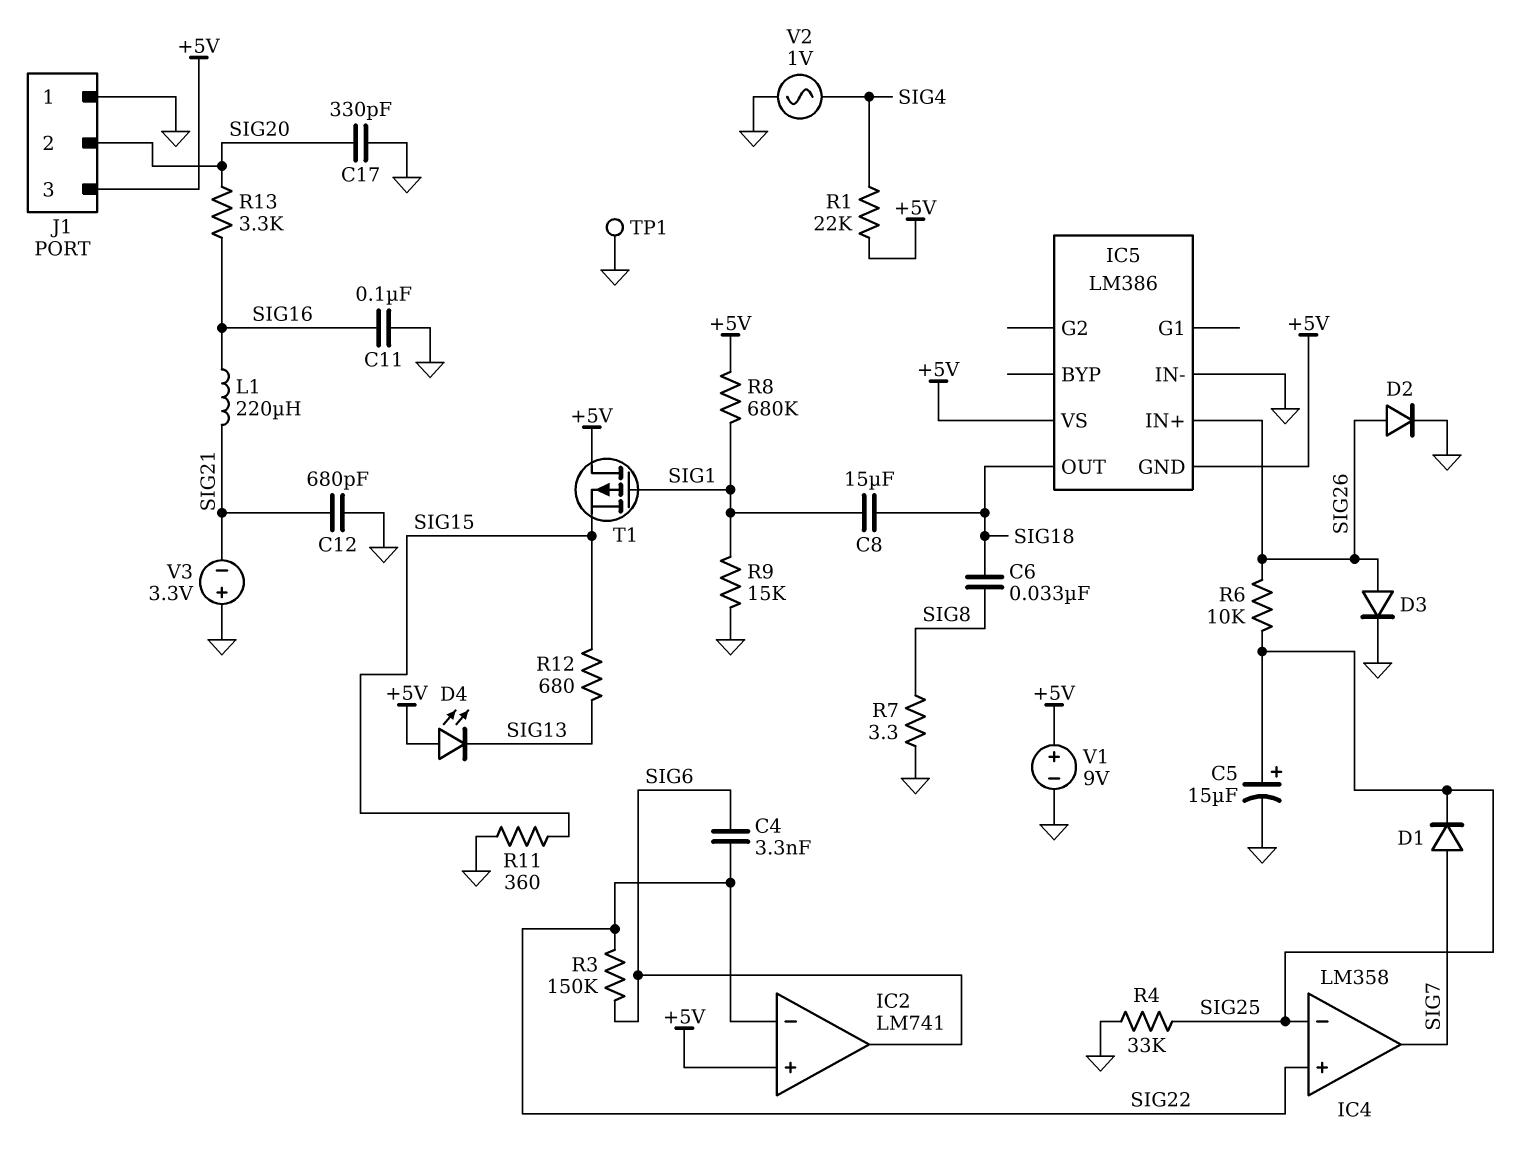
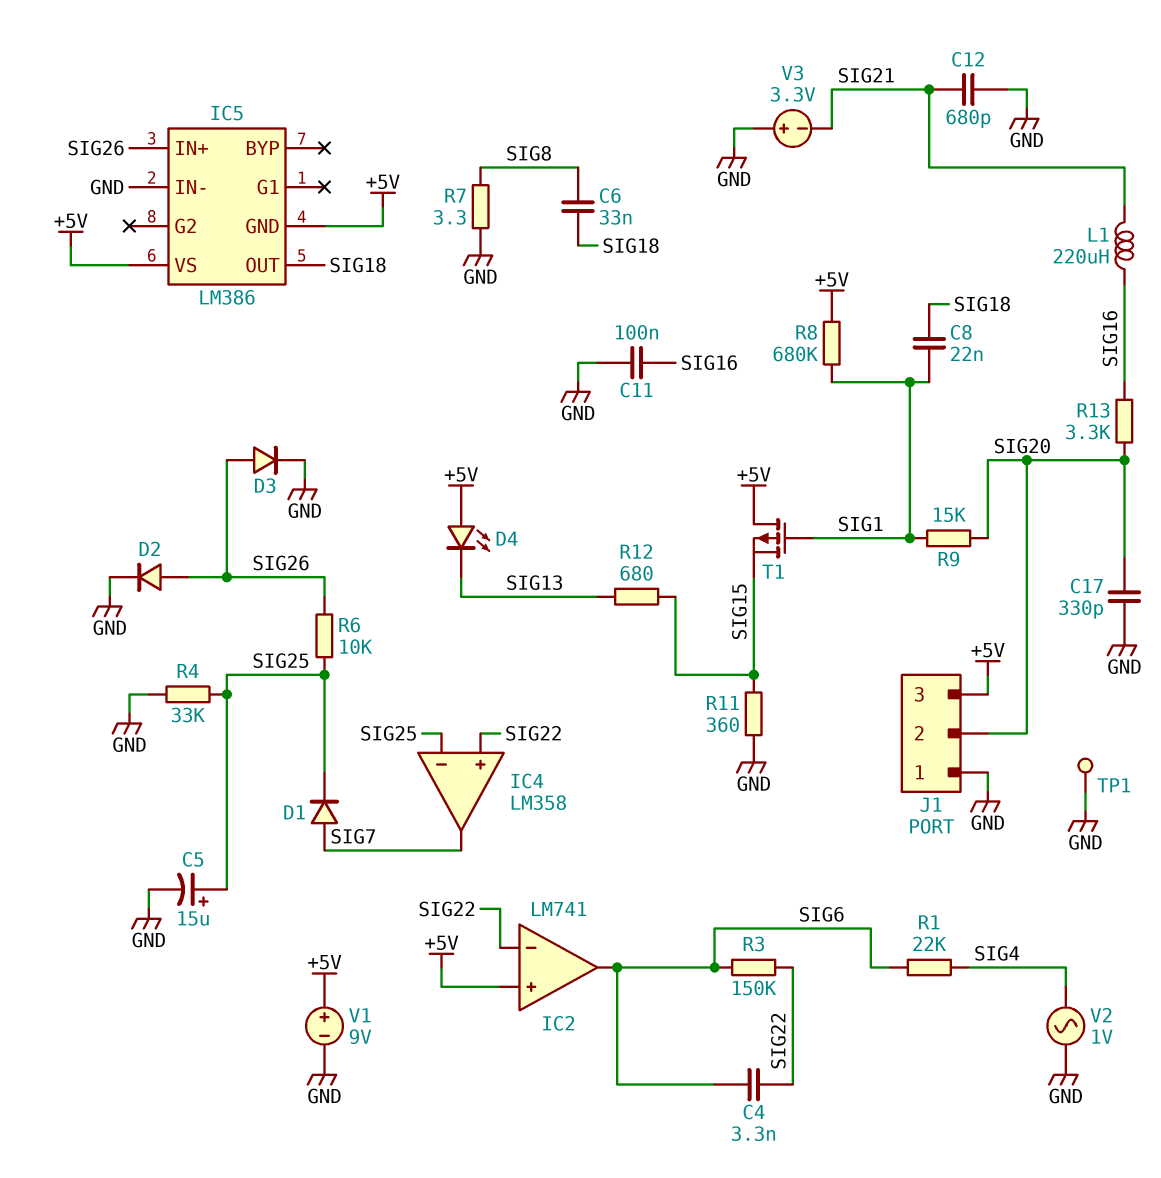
C8: 15uF (SIG1, SIG18) -> 22nF (SIG1, SIG18)
R1: 22k (+5V, SIG4) -> 22k (SIG4, SIG6)
R9: 15k (GND, SIG1) -> 15k (SIG1, SIG20)

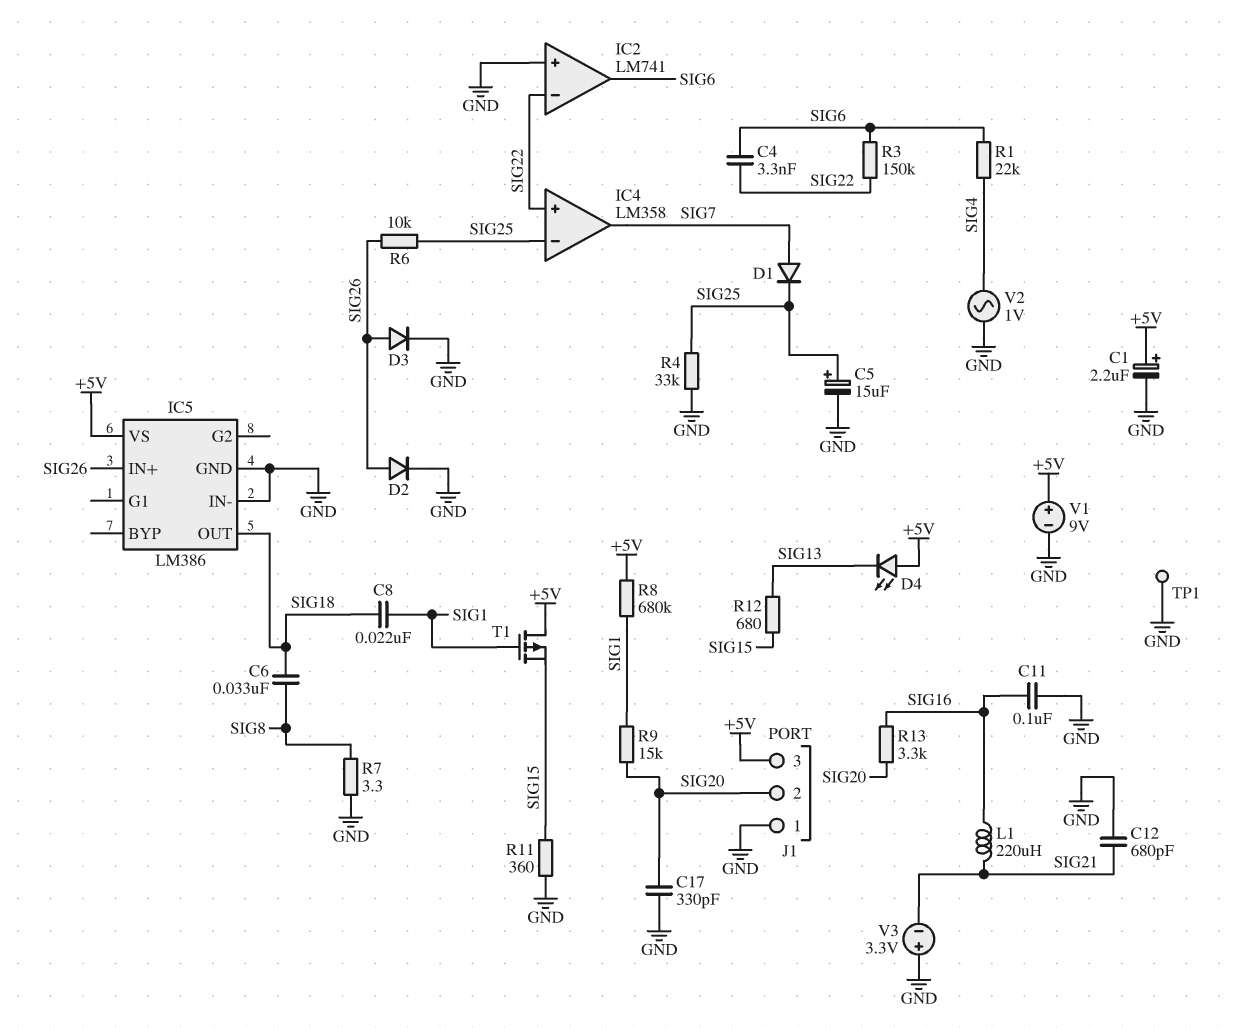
C1: none -> 2.2uF (plus +5V, minus GND)
IC2 pin in+: +5V -> GND
IC5 pin GND: +5V -> GND

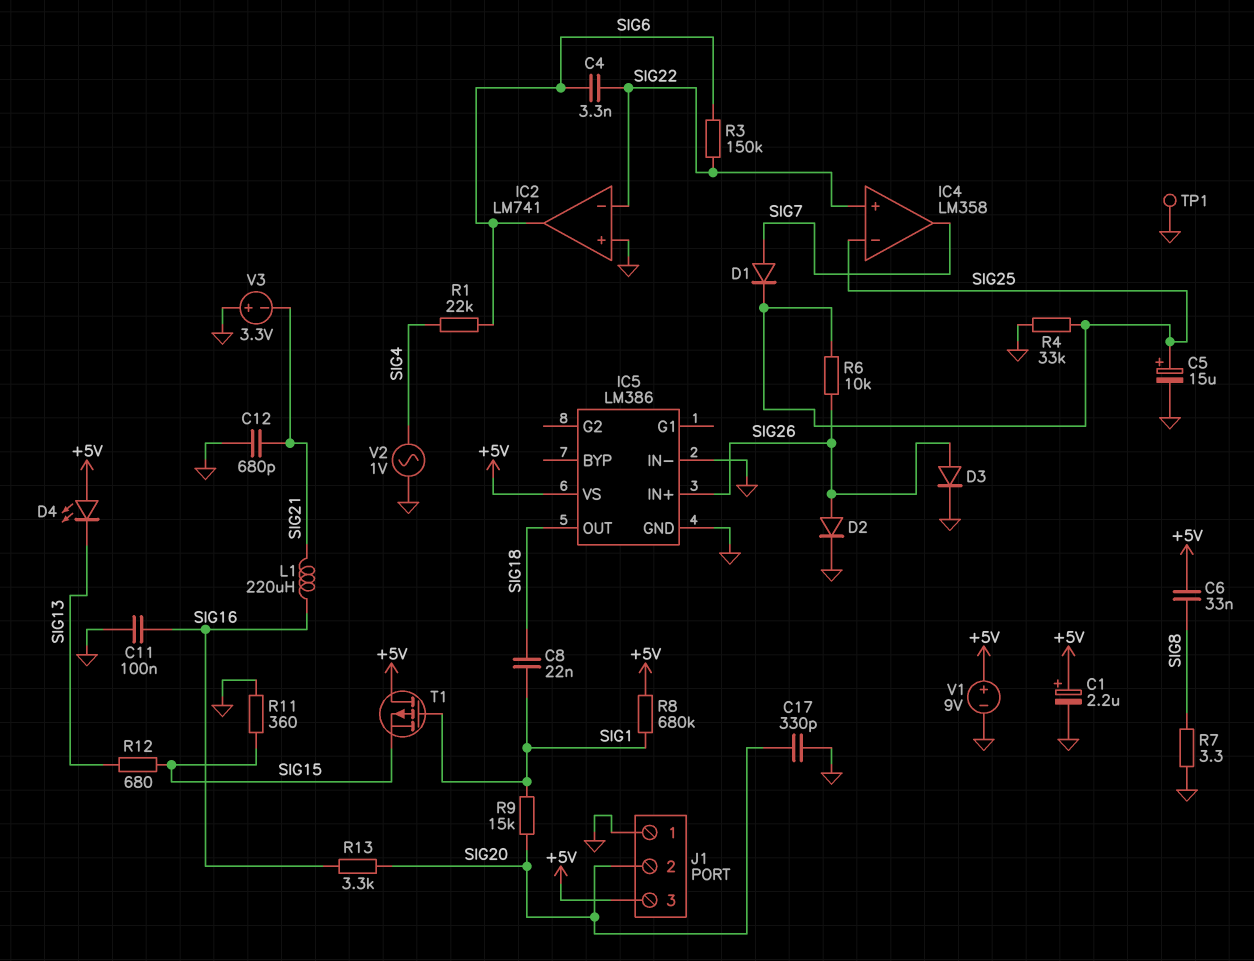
C6: 33nF (SIG8, SIG18) -> 33nF (+5V, SIG8)

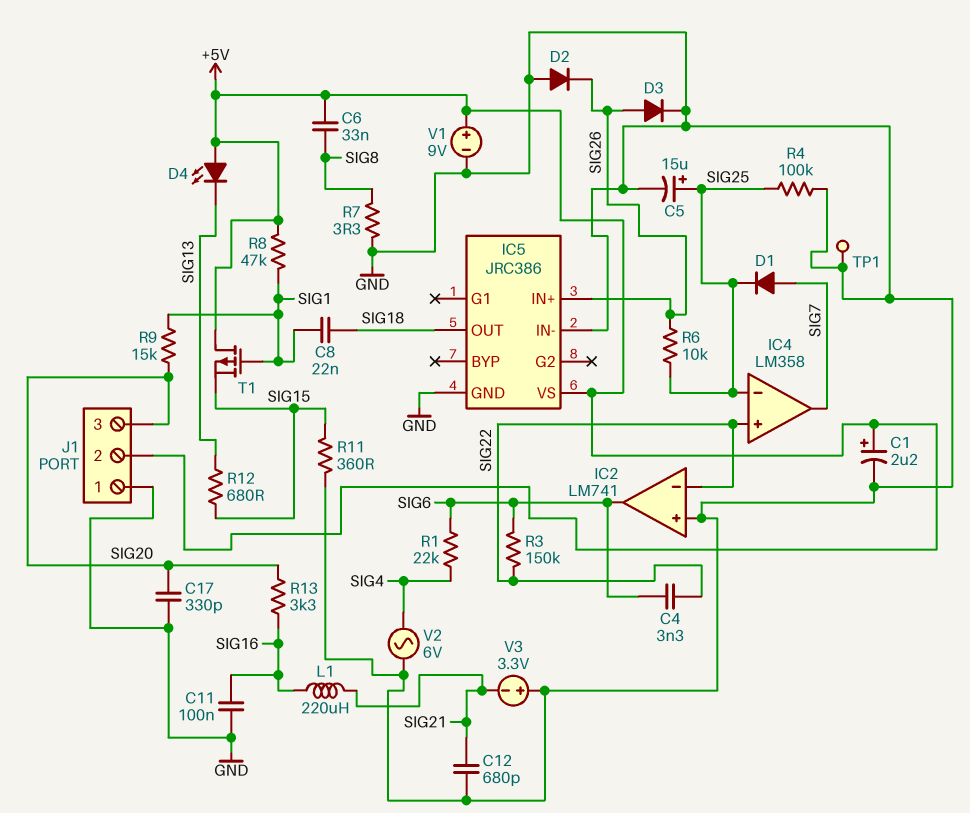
D2: diode (A SIG26, K GND) -> diode (A GND, K SIG26)
IC5: LM386 -> JRC386
J1 pin 2: SIG20 -> +5V
J1 pin 3: +5V -> SIG20
R4: 33k (GND, SIG25) -> 100k (GND, SIG25)
R8: 680k (+5V, SIG1) -> 47k (+5V, SIG1)
V2: AC 1V (GND, SIG4) -> AC 6V (GND, SIG4)

